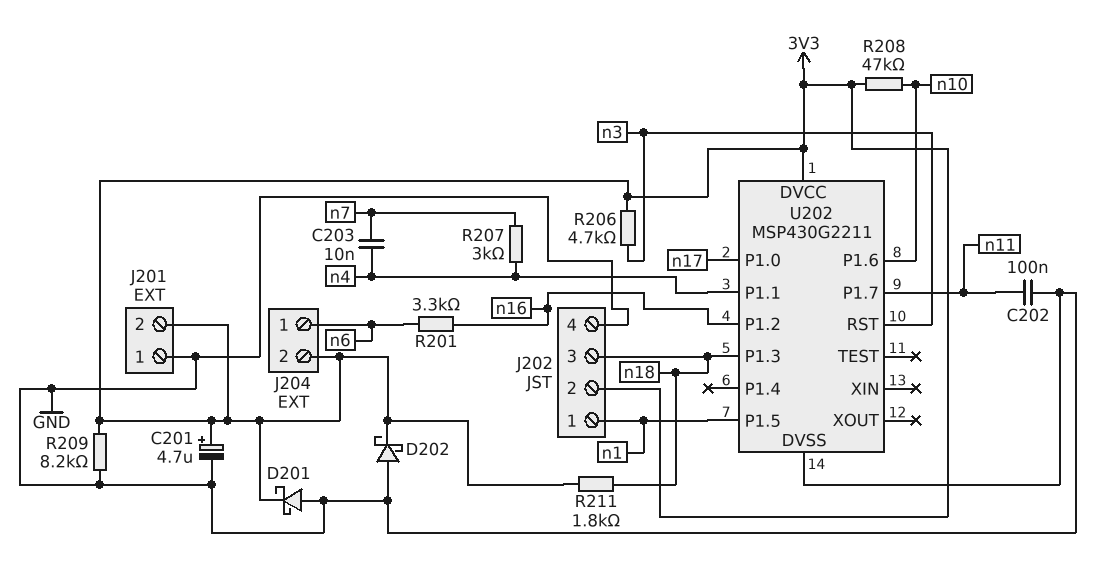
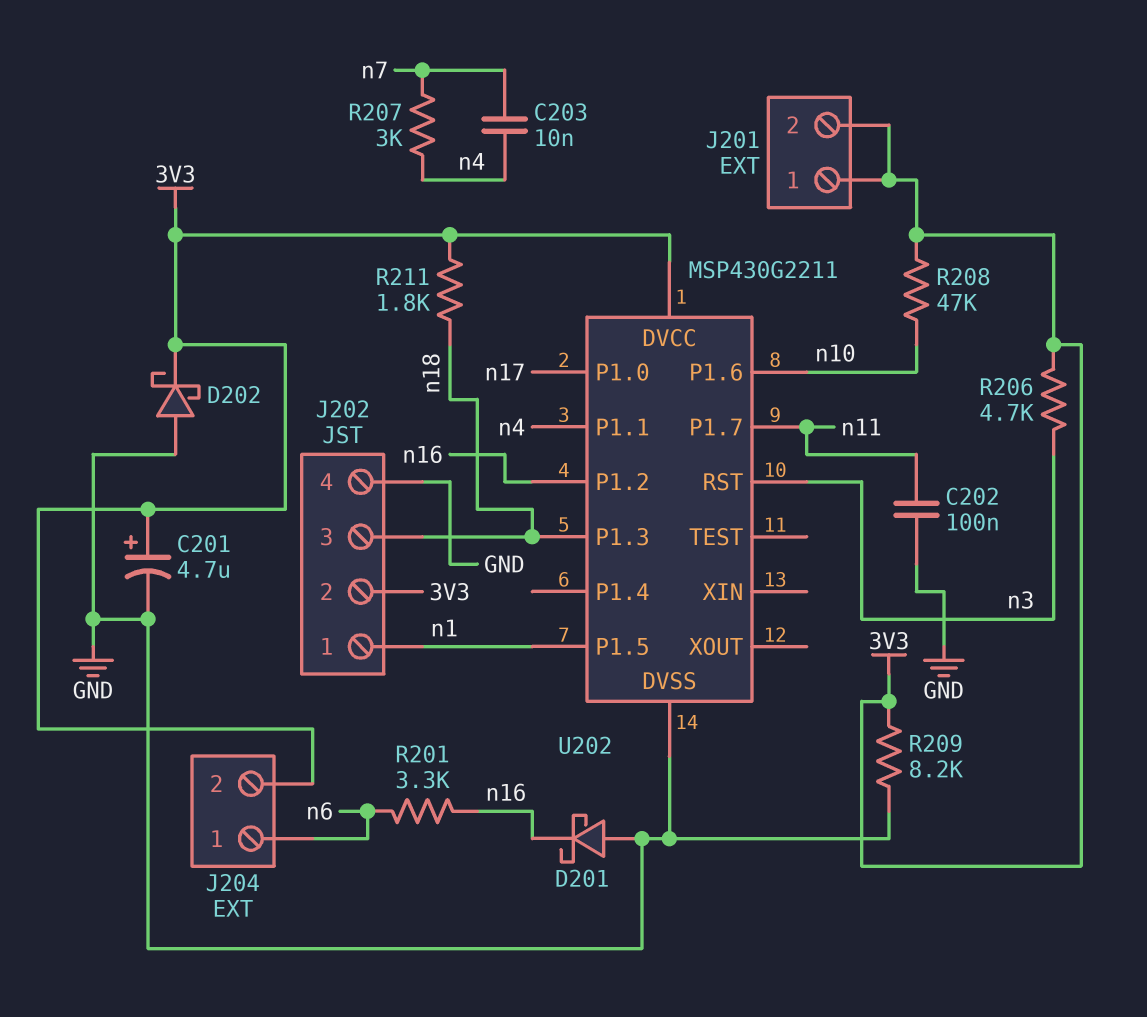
D201: schottky (A GND, K 3V3) -> schottky (A GND, K n16)
J201 pin 1: GND -> 3V3

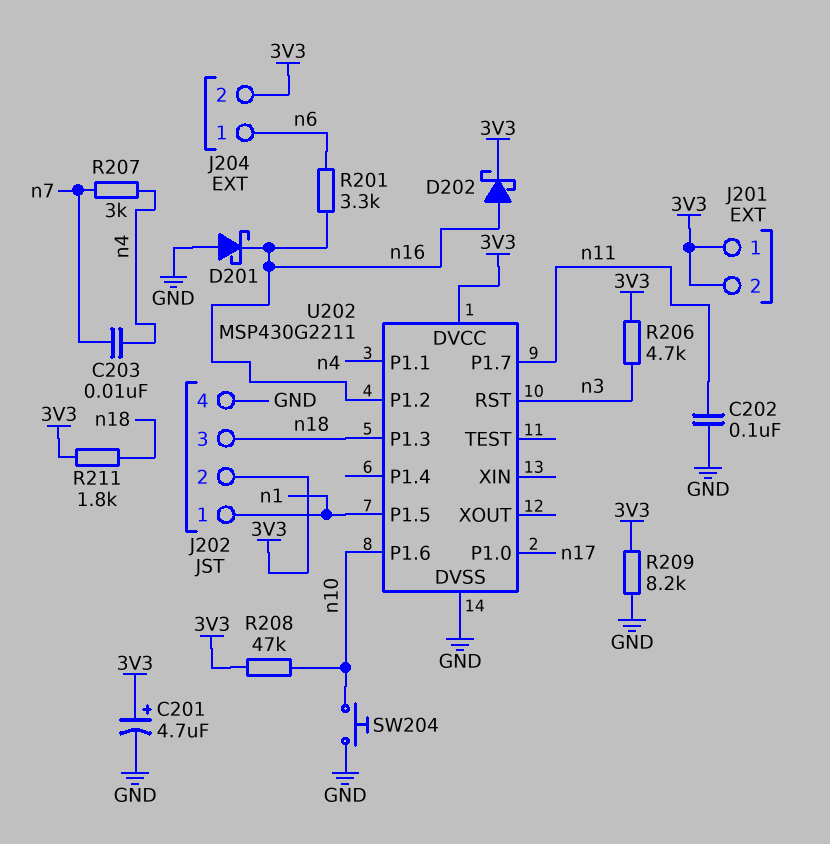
D202: schottky (A GND, K 3V3) -> schottky (A n16, K 3V3)
SW204: none -> button (GND, n10)

